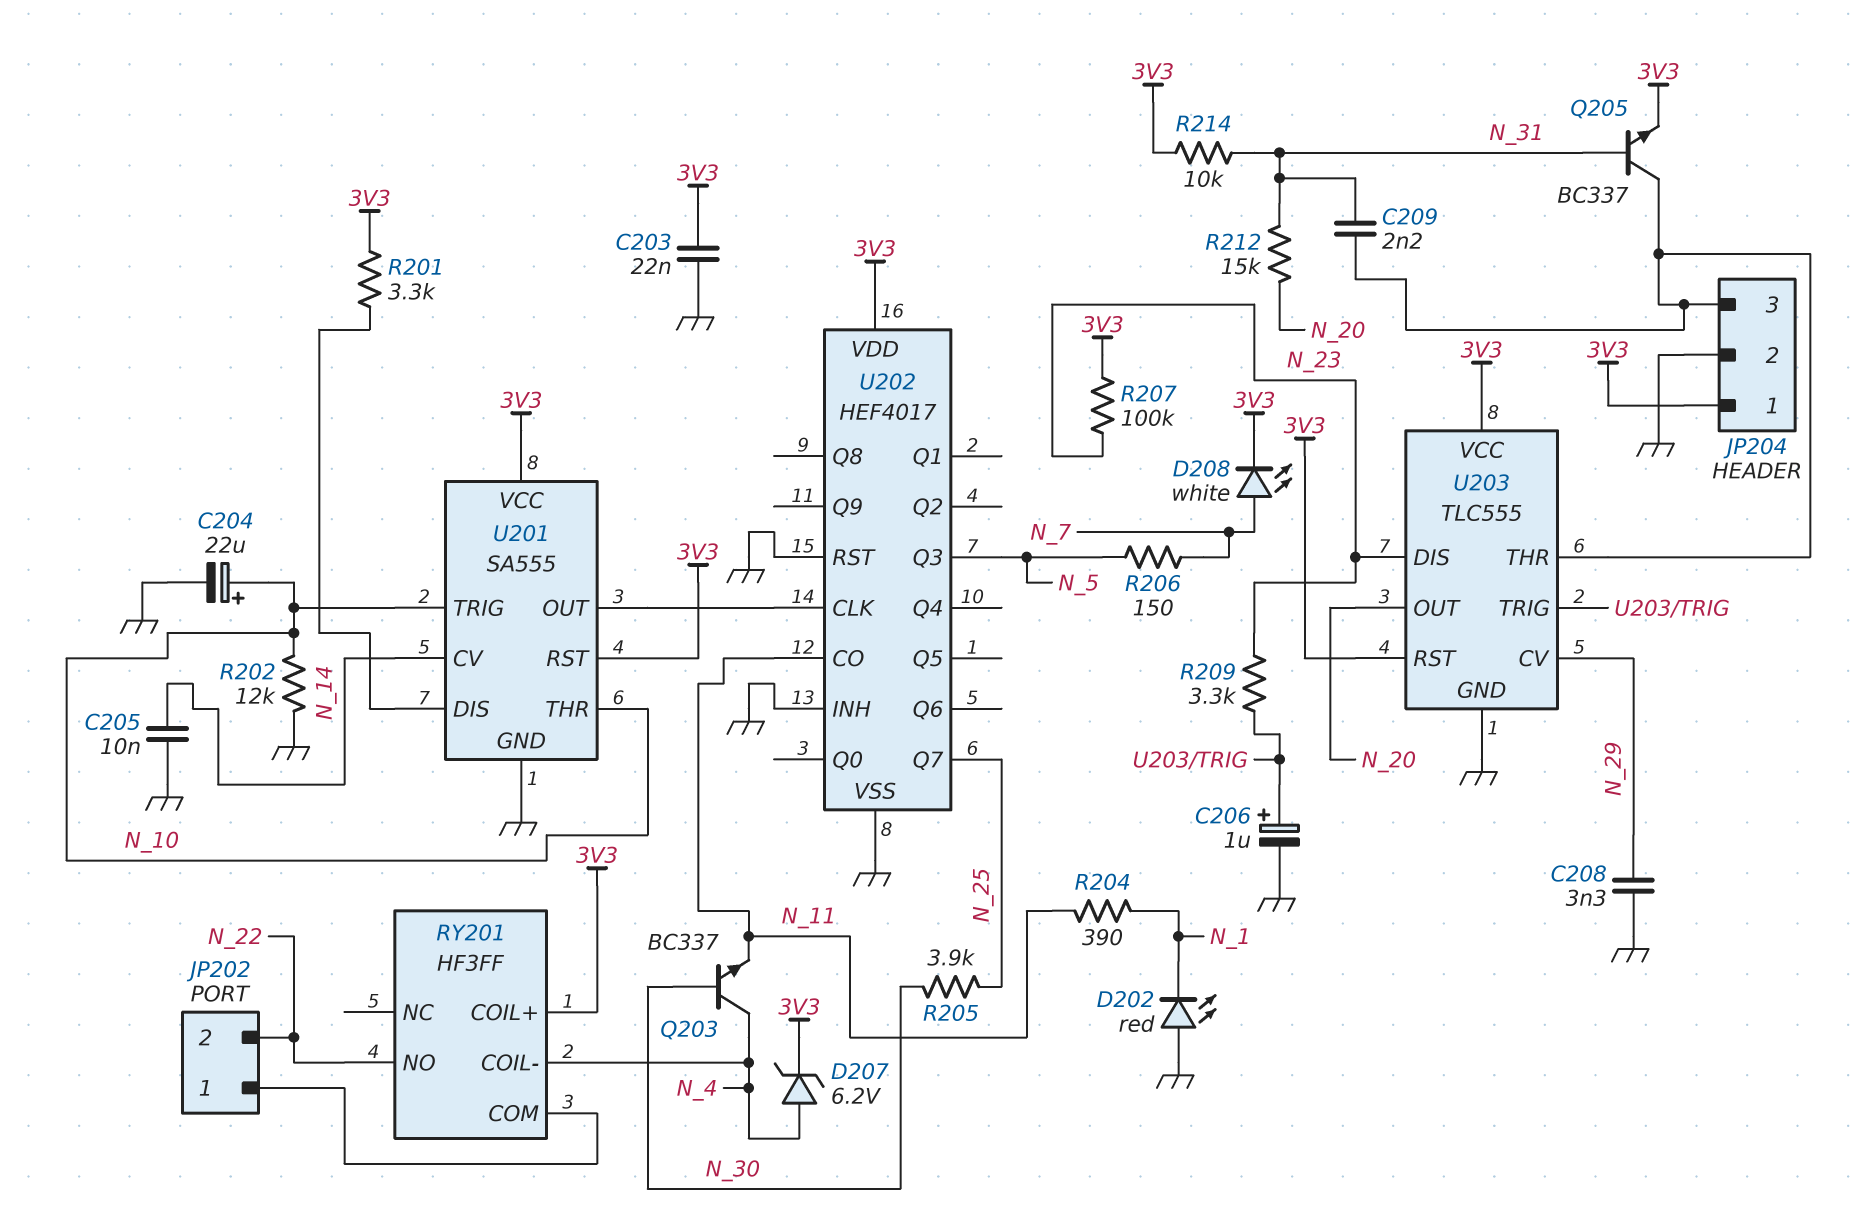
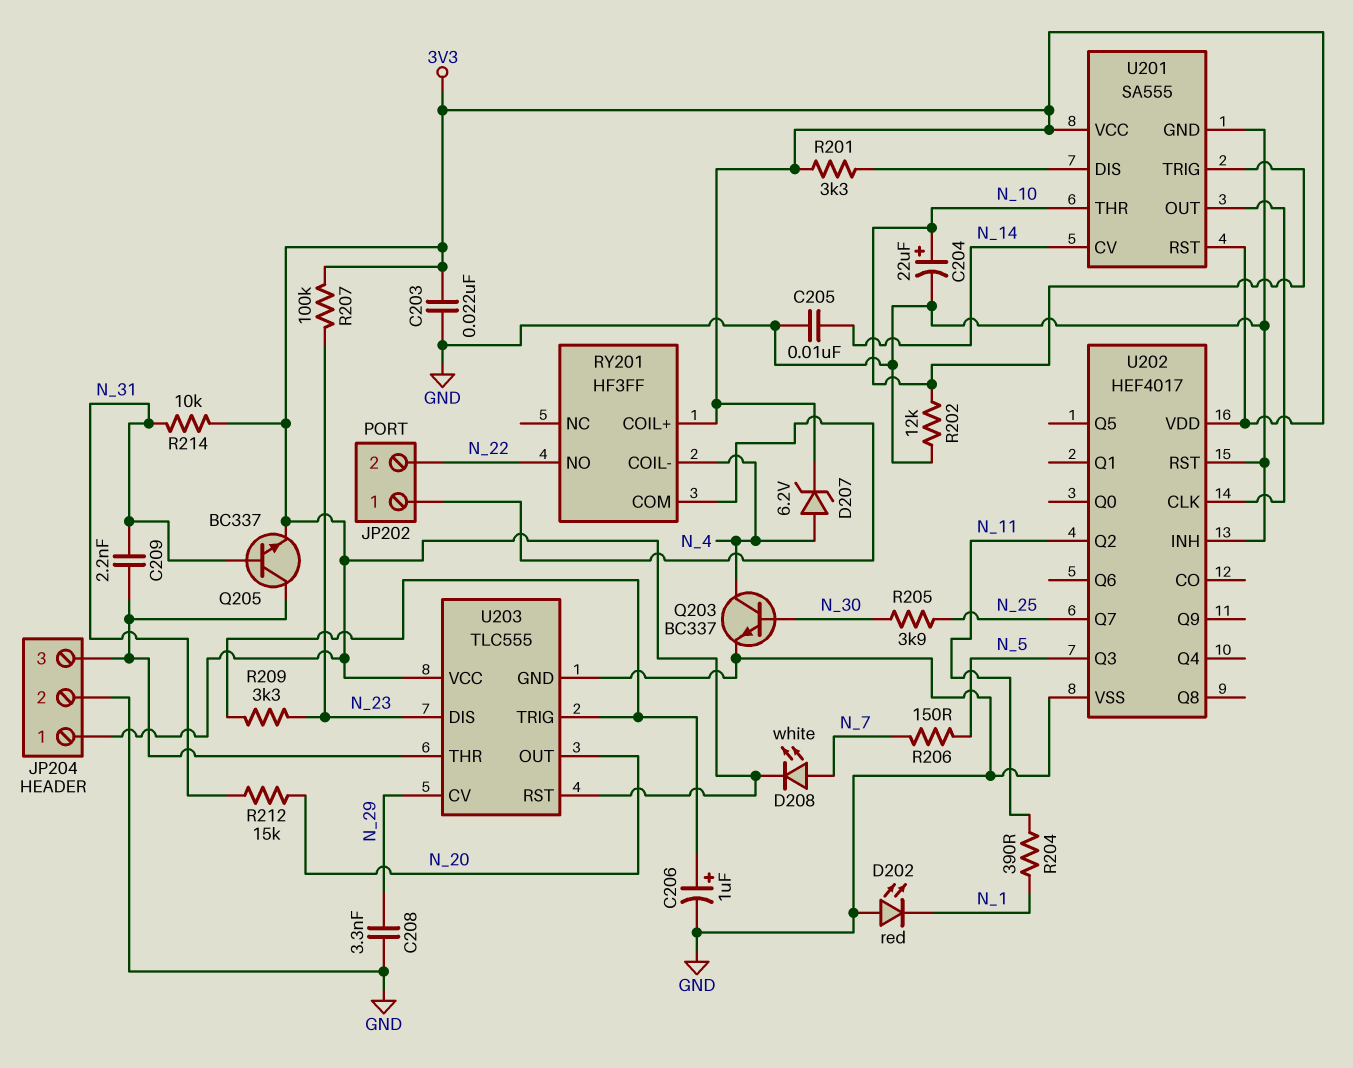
Q203: NPN BC337 (B N_30, C N_4, E N_11) -> NPN BC337 (B N_30, C N_4, E GND)
U202 pin CO: N_11 -> none
U202 pin Q2: none -> N_11

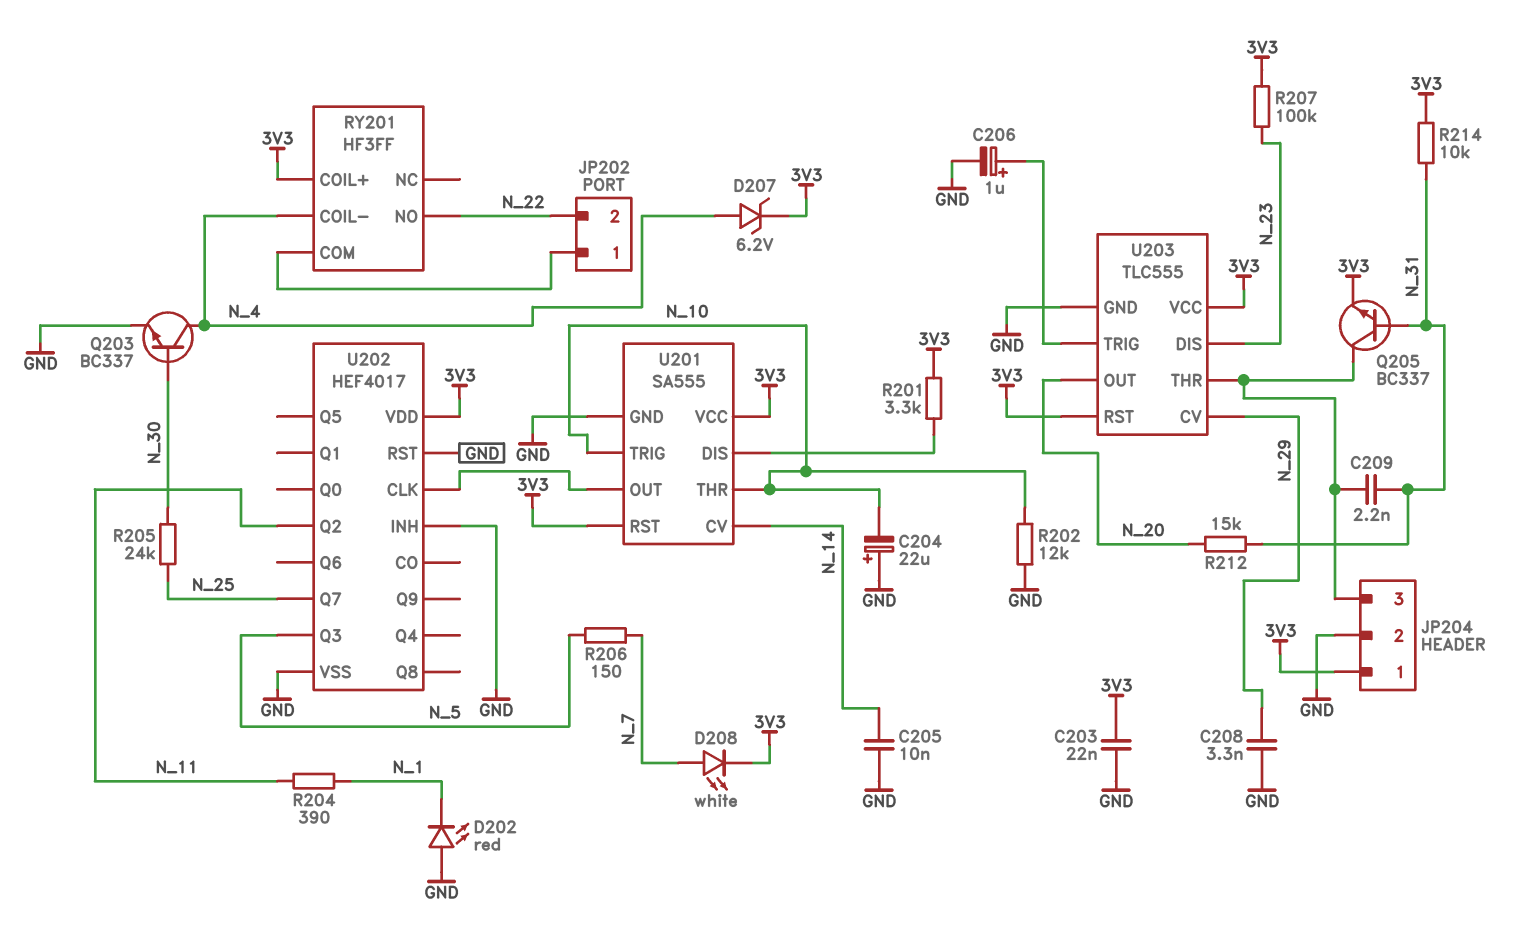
C204: 22uF (plus N_10, minus GND) -> 22uF (plus GND, minus N_10)
R205: 3.9k (N_25, N_30) -> 24k (N_25, N_30)
R209: 3.3k (N_23, U203/TRIG) -> none

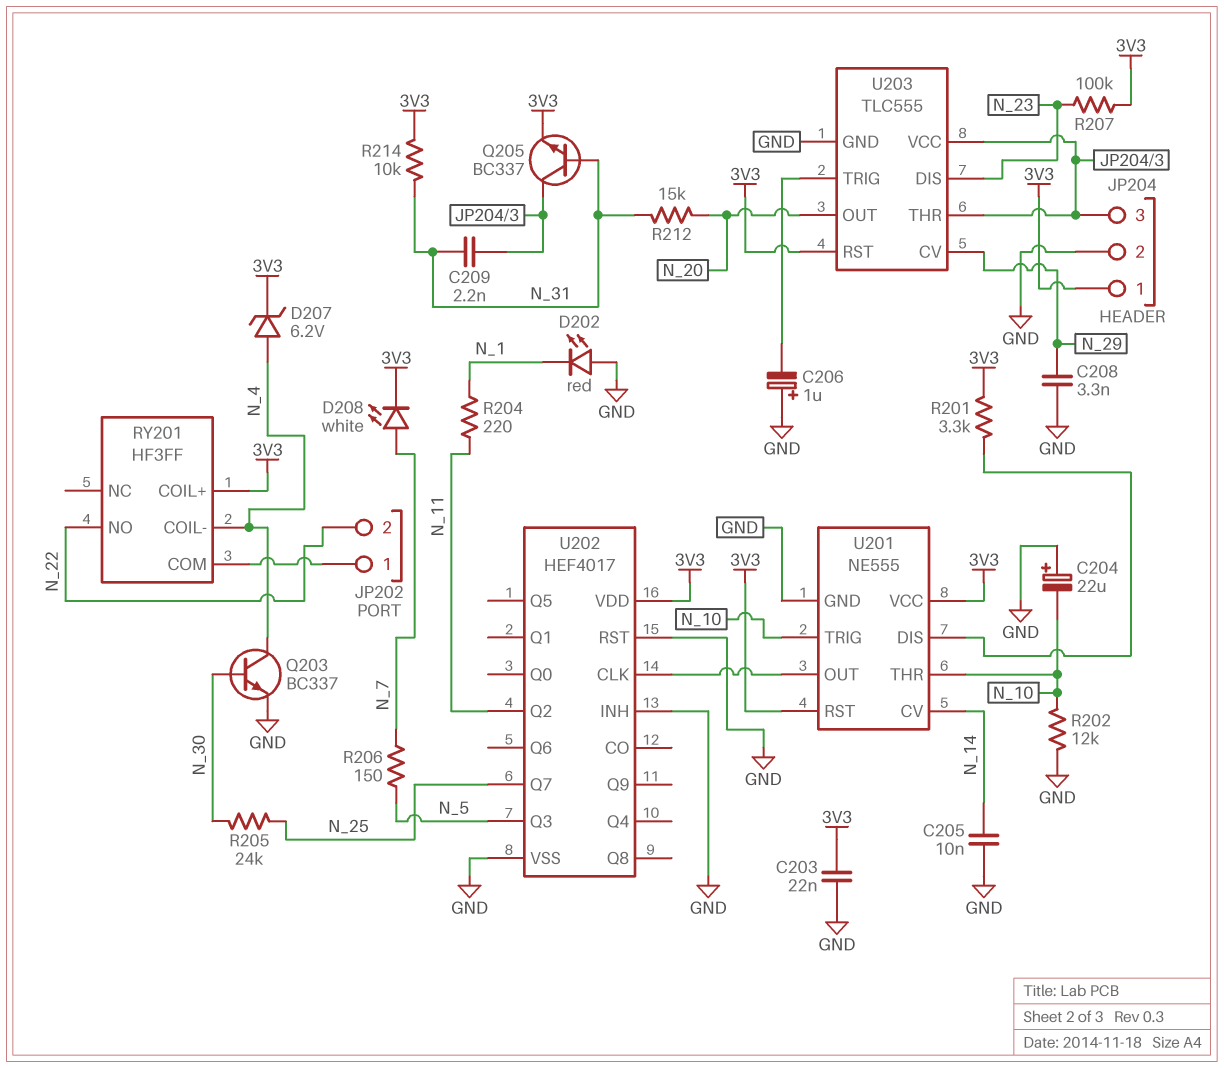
C206: 1uF (plus U203/TRIG, minus GND) -> 1uF (plus GND, minus U203/TRIG)
R204: 390 (N_1, N_11) -> 220 (N_1, N_11)
U201: SA555 -> NE555
U203 pin VCC: 3V3 -> JP204/3

